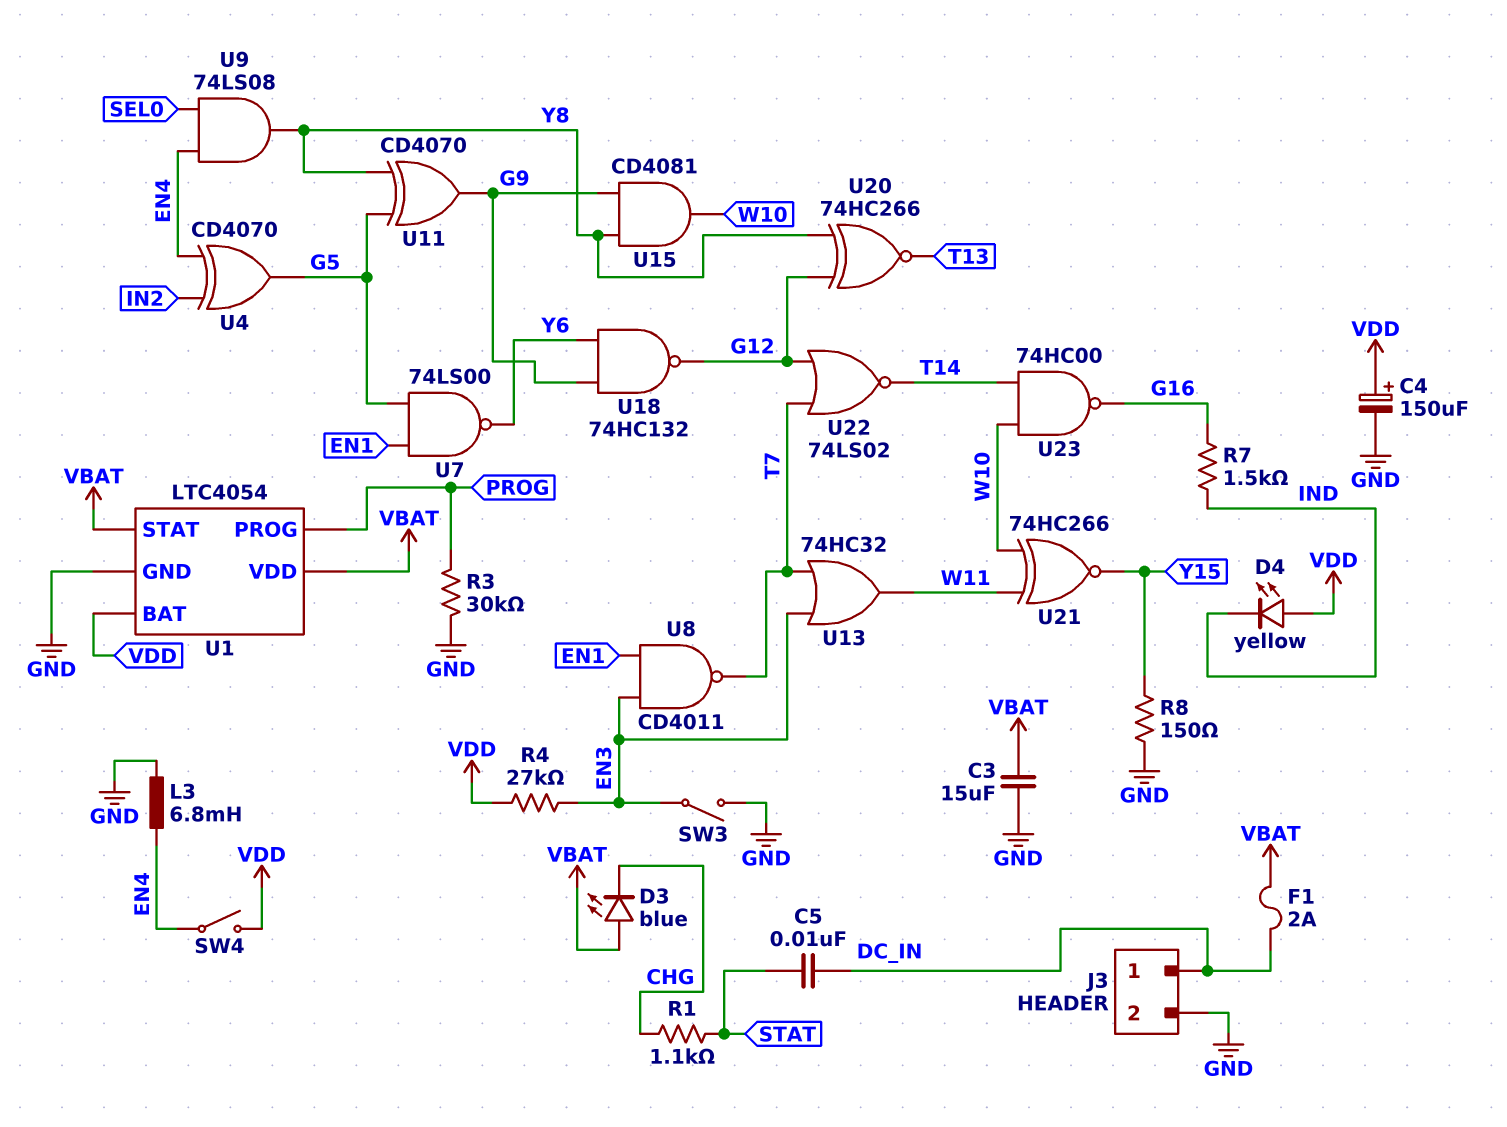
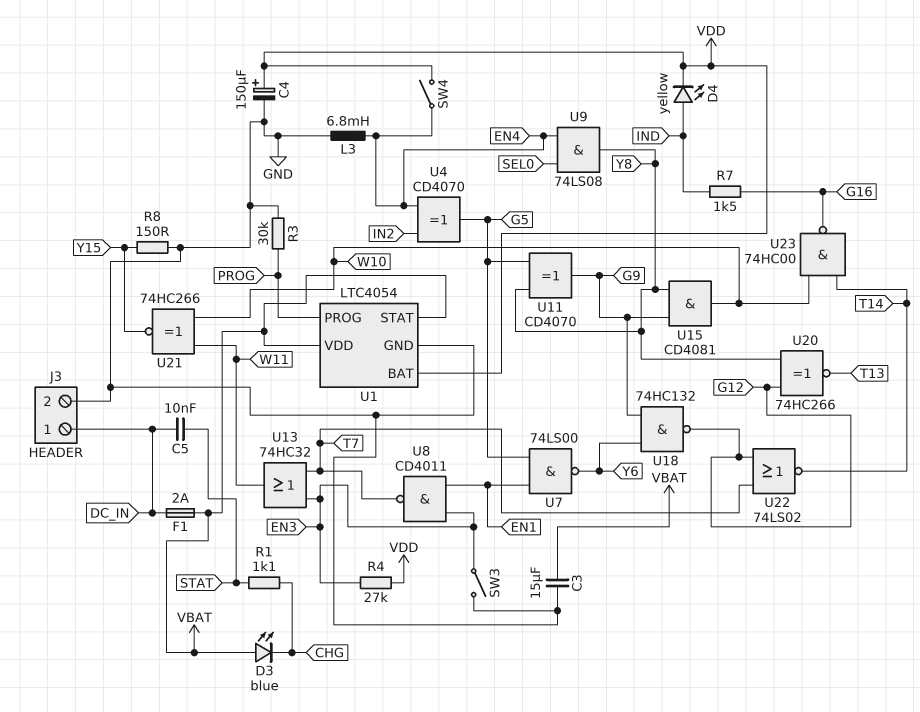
D4: LED yellow (A VDD, K IND) -> LED yellow (A IND, K VDD)

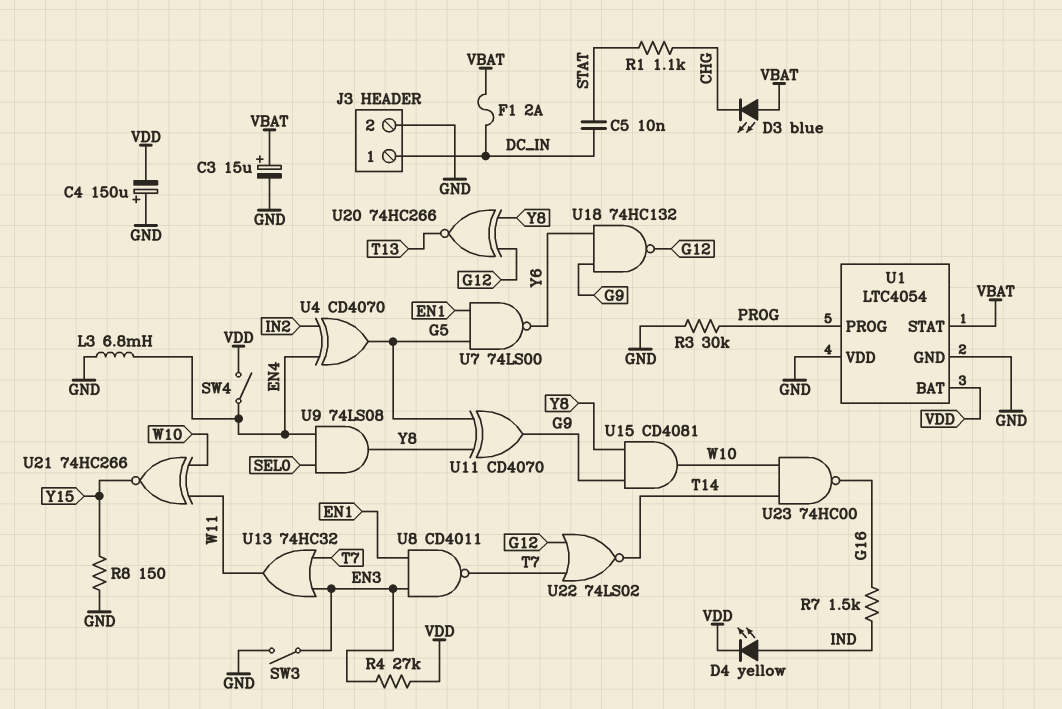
C3: 15uF (GND, VBAT) -> 15uF (plus VBAT, minus GND)
C4: 150uF (plus VDD, minus GND) -> 150uF (plus GND, minus VDD)
U1 pin VDD: VBAT -> GND

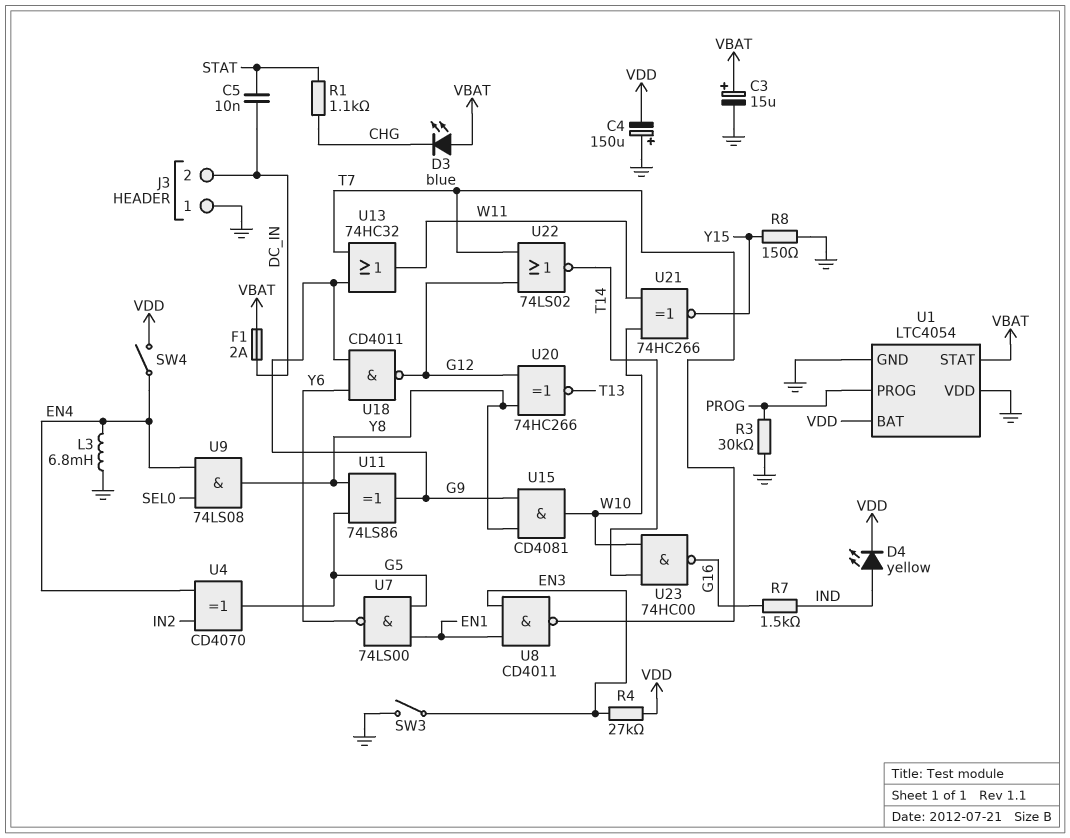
J3 pin 1: DC_IN -> GND
J3 pin 2: GND -> DC_IN
U11: XOR CD4070 (in G5, in Y8, out G9) -> XOR 74LS86 (in G5, in Y8, out G9)
U13: OR 74HC32 (in EN3, in T7, out W11) -> OR 74HC32 (in G9, in T7, out W11)
U18: NAND 74HC132 (in G9, in Y6, out G12) -> NAND CD4011 (in G9, in Y6, out G12)

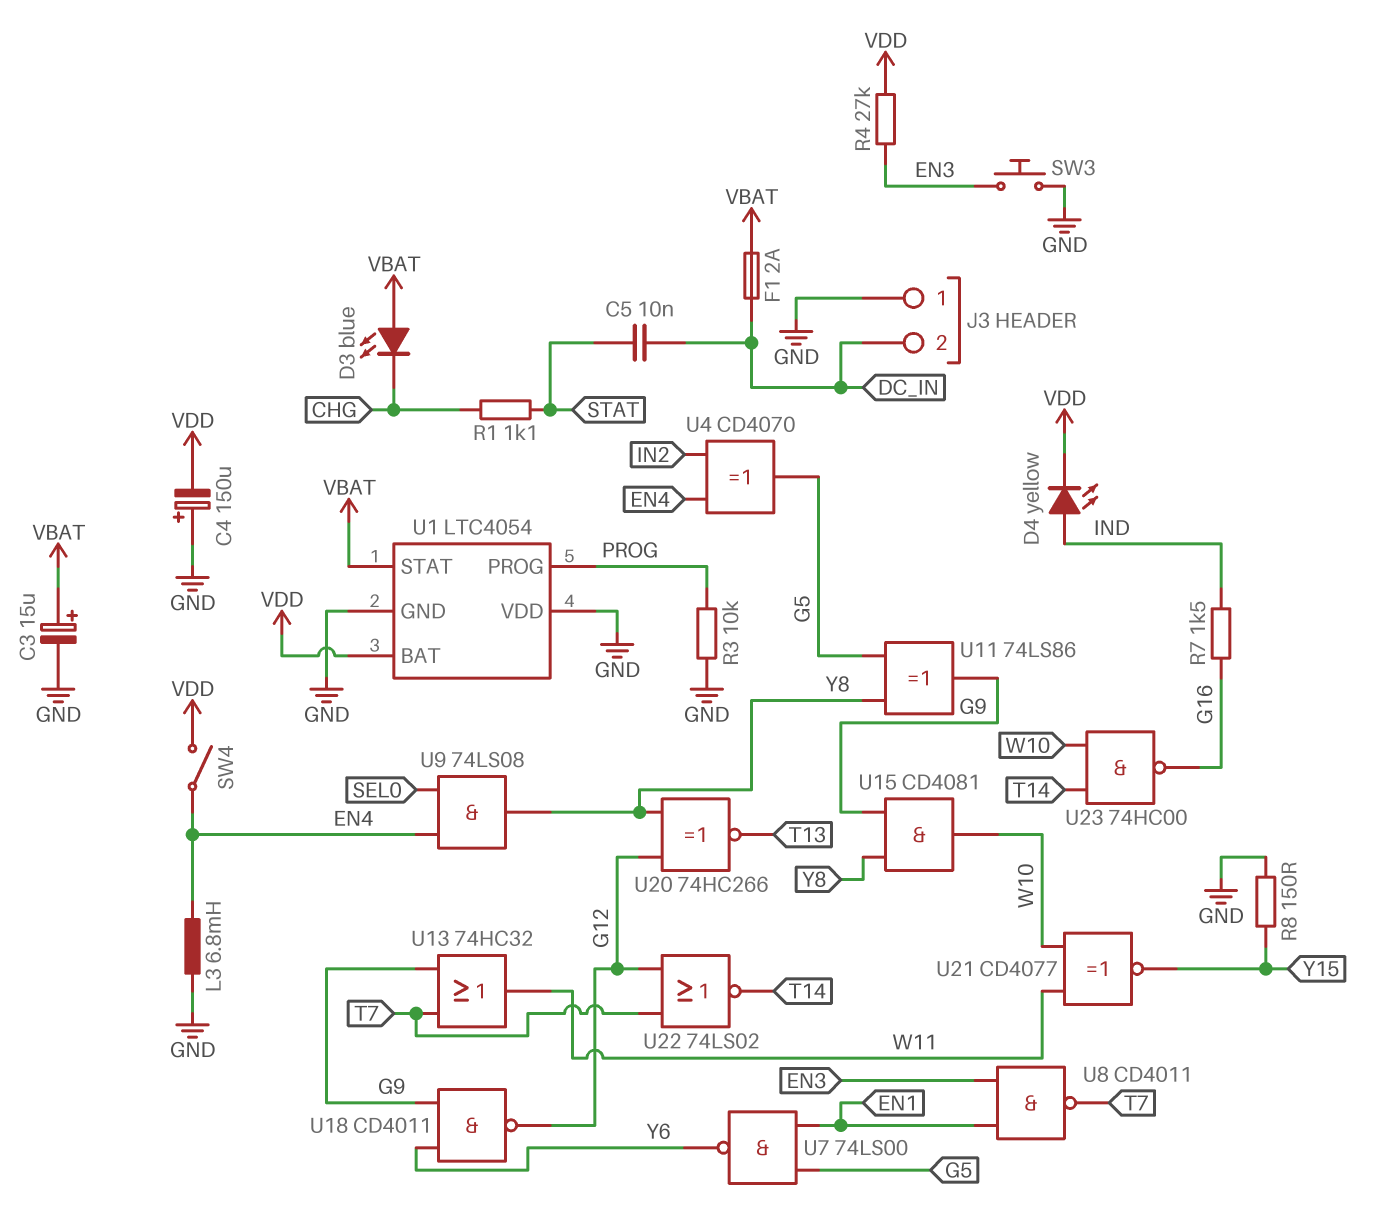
R3: 30k (GND, PROG) -> 10k (GND, PROG)
SW3: switch (EN3, GND) -> button (EN3, GND)
U21: XNOR 74HC266 (in W10, in W11, out Y15) -> XNOR CD4077 (in W10, in W11, out Y15)

